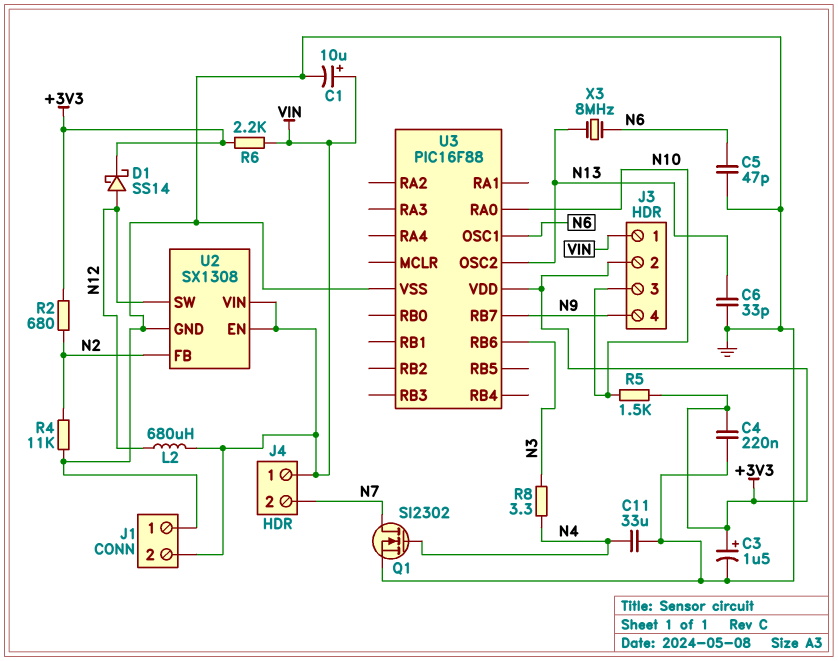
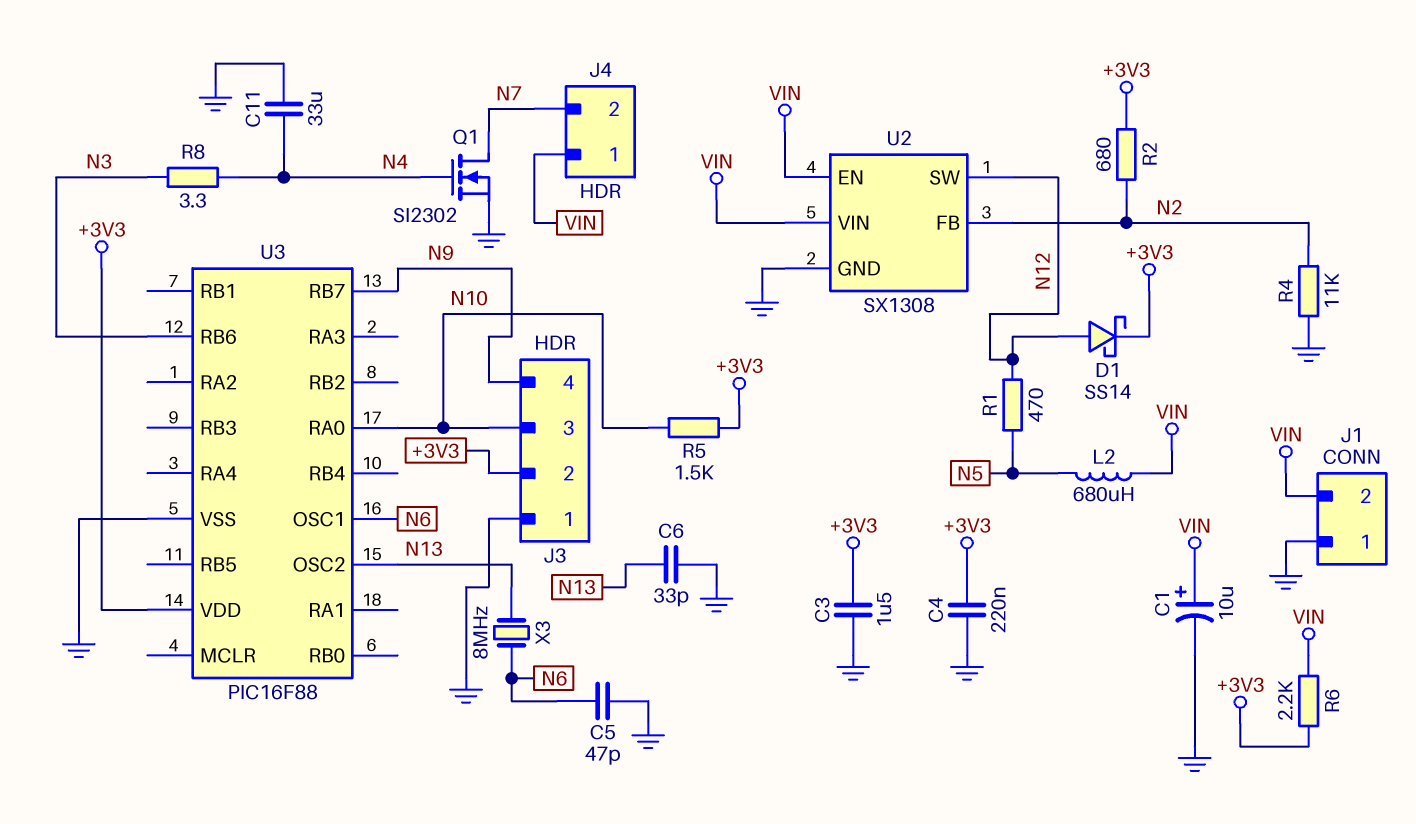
C3: 1.5uF (plus +3V3, minus GND) -> 1.5uF (+3V3, GND)
J3 pin 1: VIN -> GND
L2: 680uH (N12, VIN) -> 680uH (N5, VIN)
R1: none -> 470 (N5, N12)

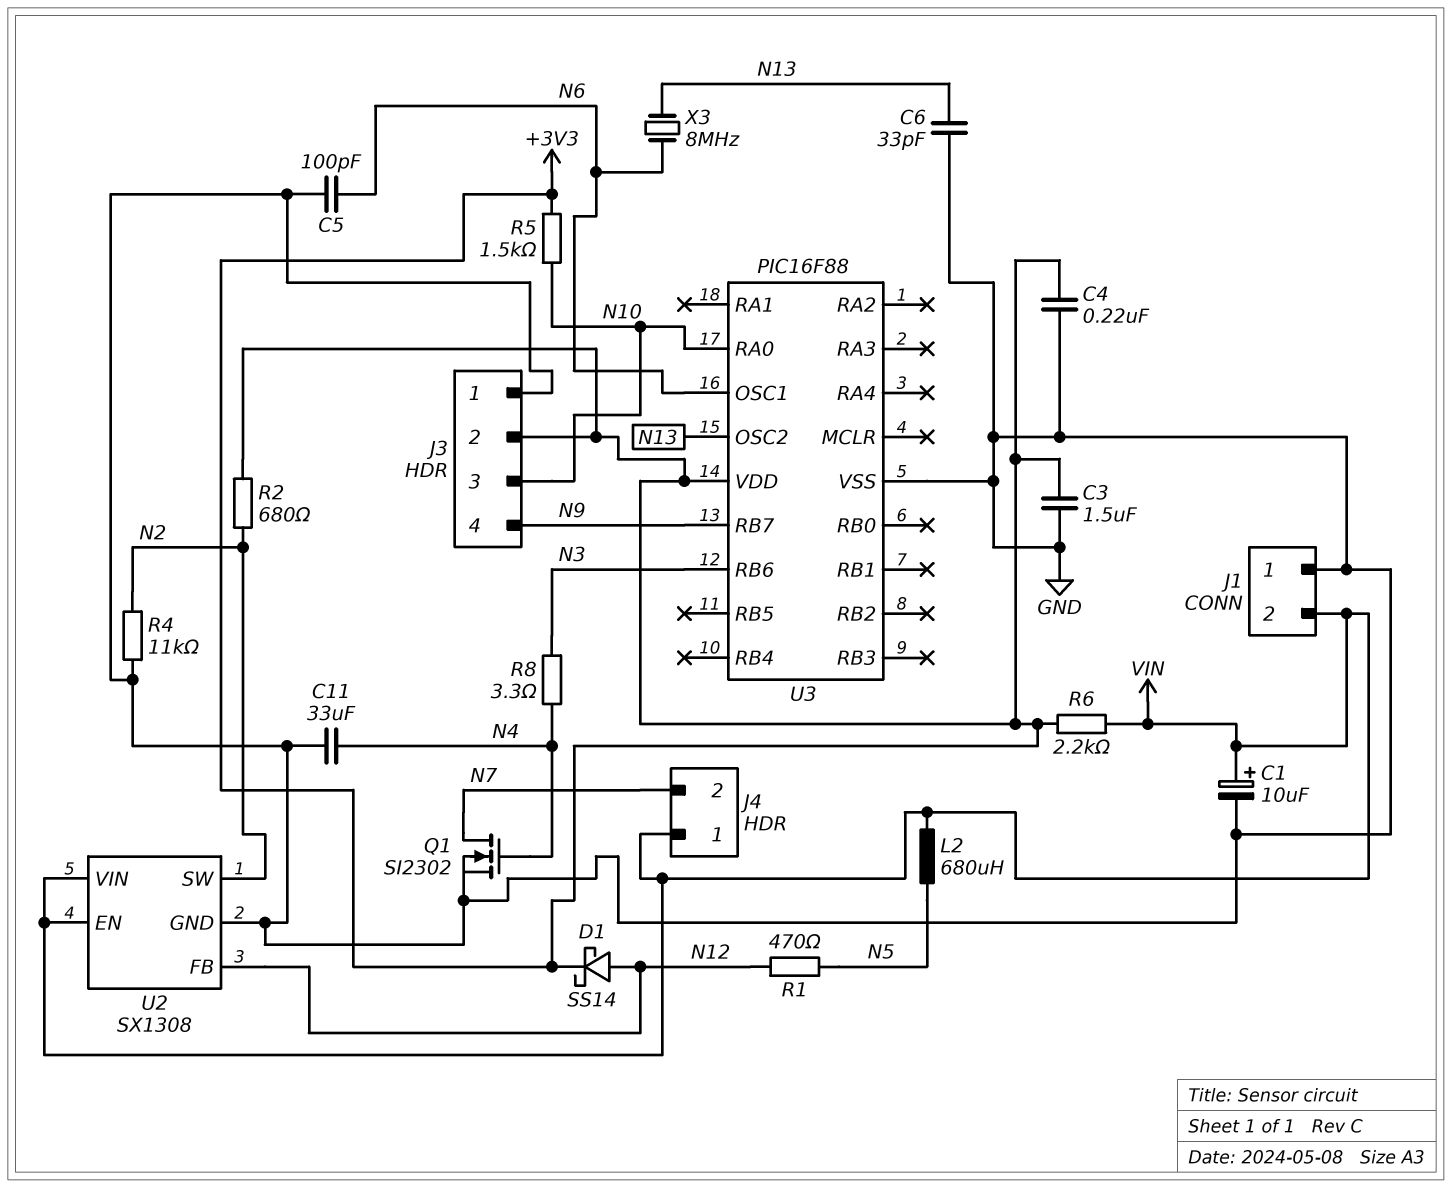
C5: 47pF (GND, N6) -> 100pF (GND, N6)
U2 pin FB: N2 -> N12
U2 pin SW: N12 -> N2

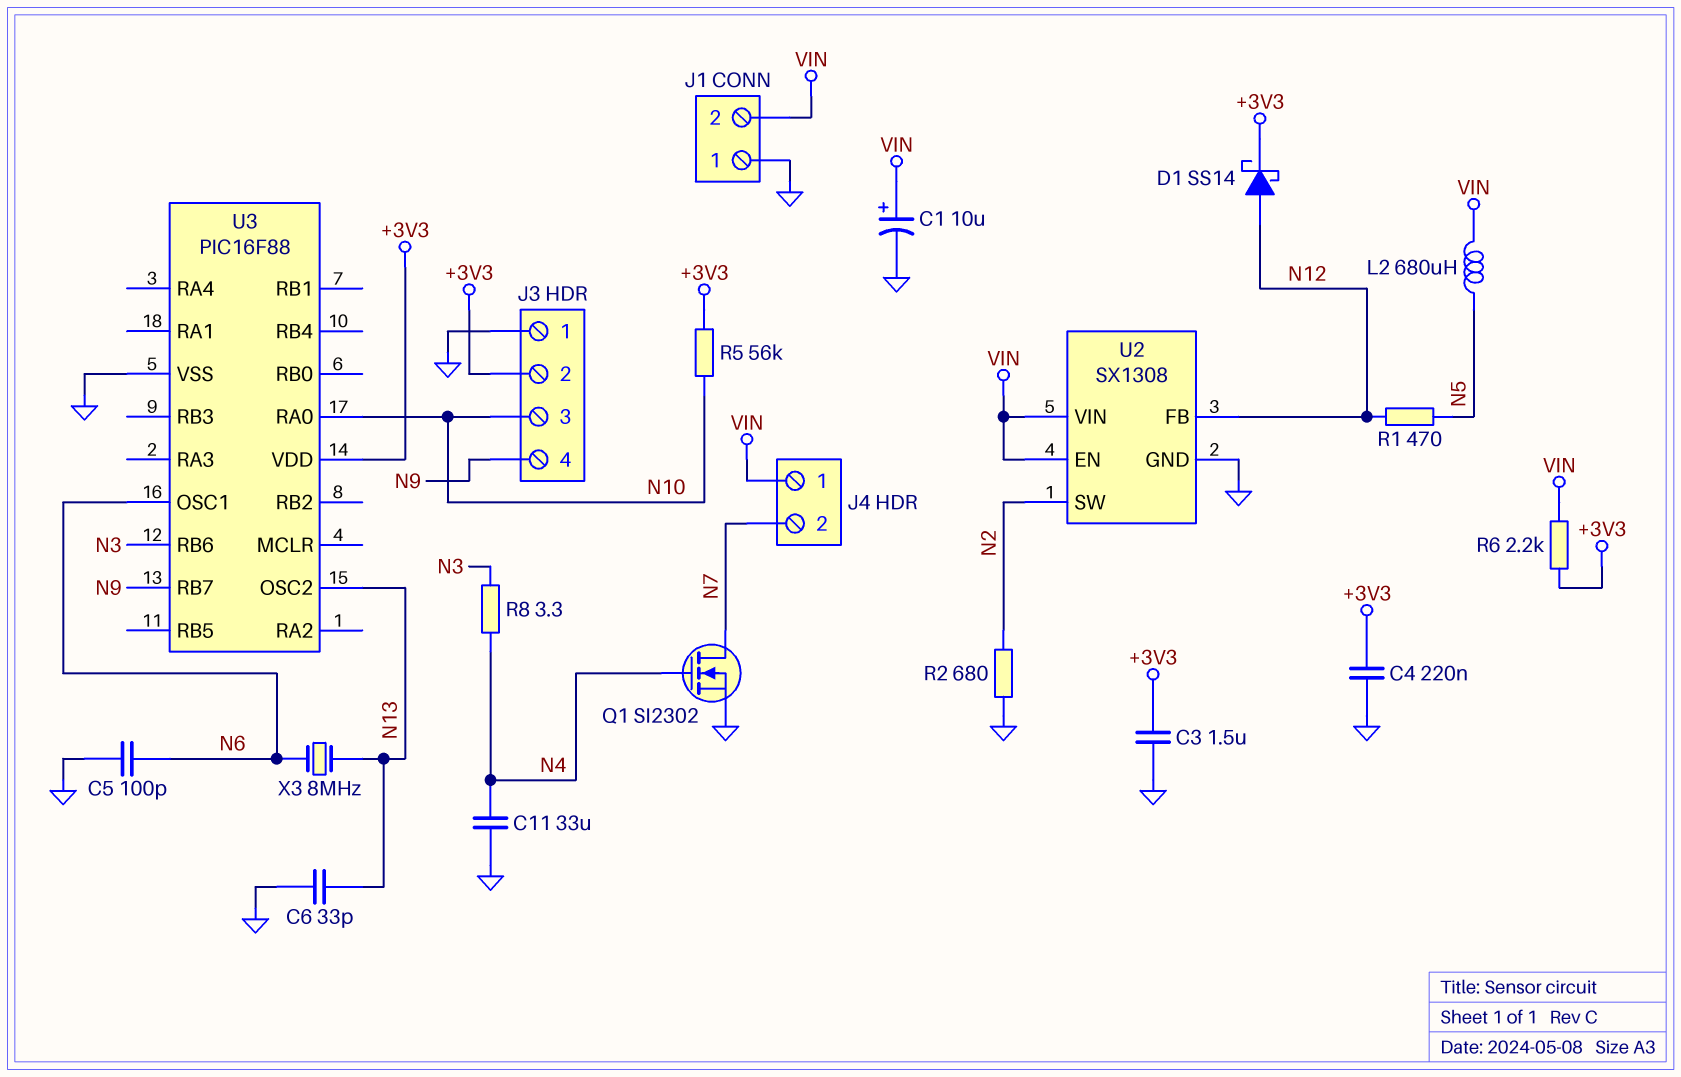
R2: 680 (+3V3, N2) -> 680 (GND, N2)
R4: 11k (GND, N2) -> none
R5: 1.5k (+3V3, N10) -> 56k (+3V3, N10)

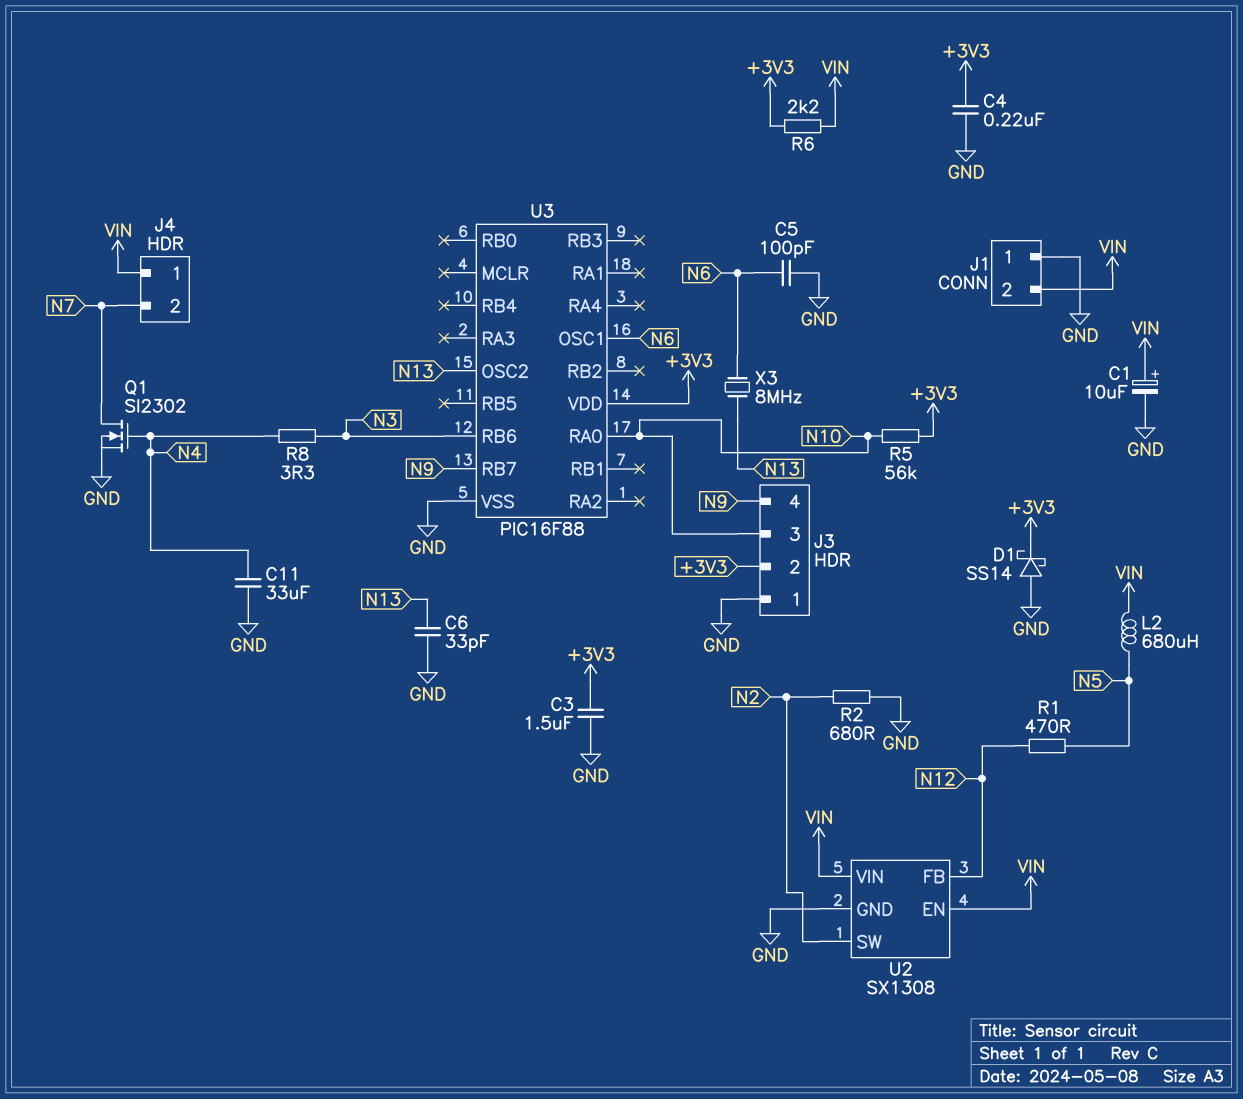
D1: schottky SS14 (A N12, K +3V3) -> schottky SS14 (A GND, K +3V3)

